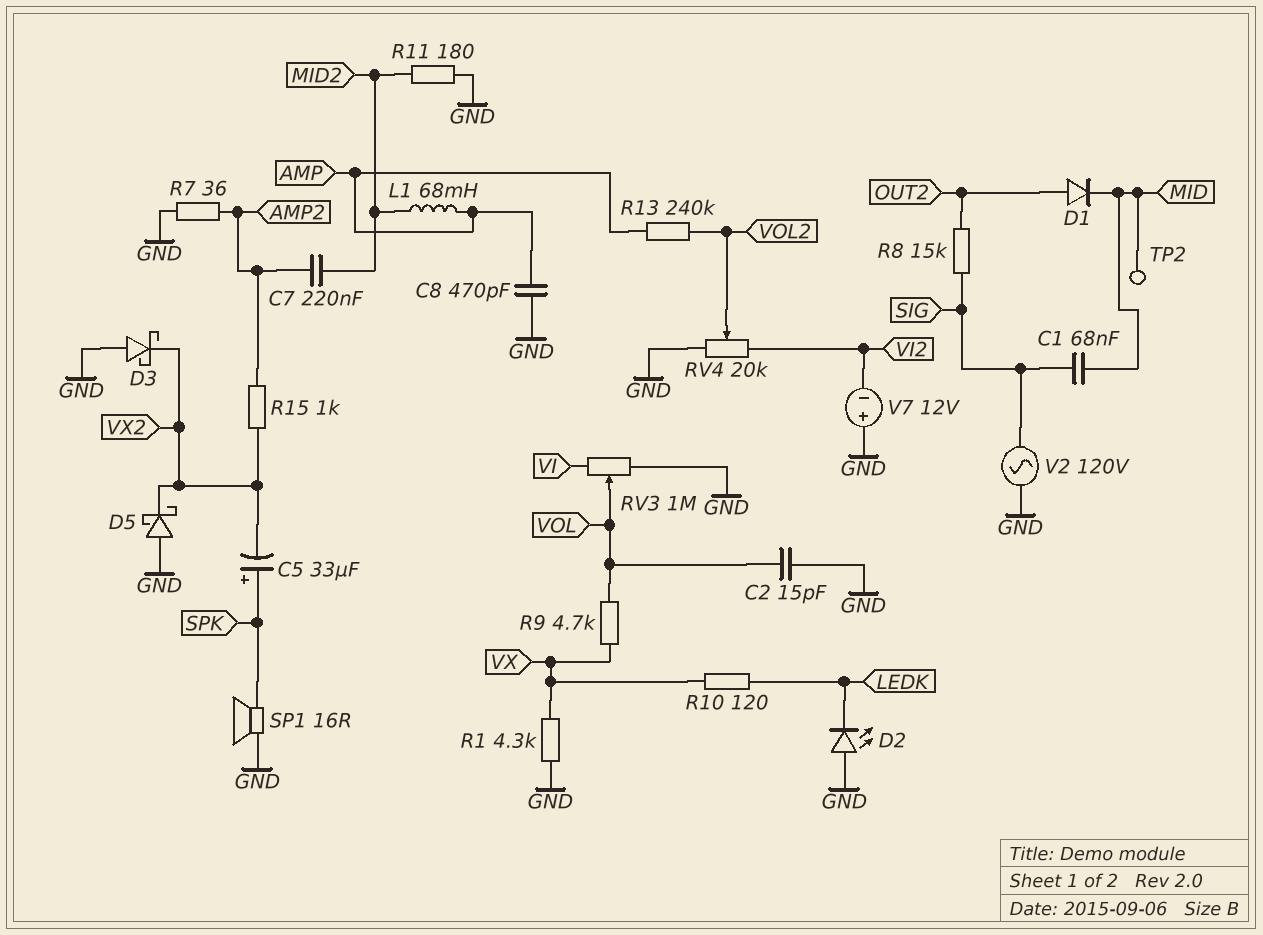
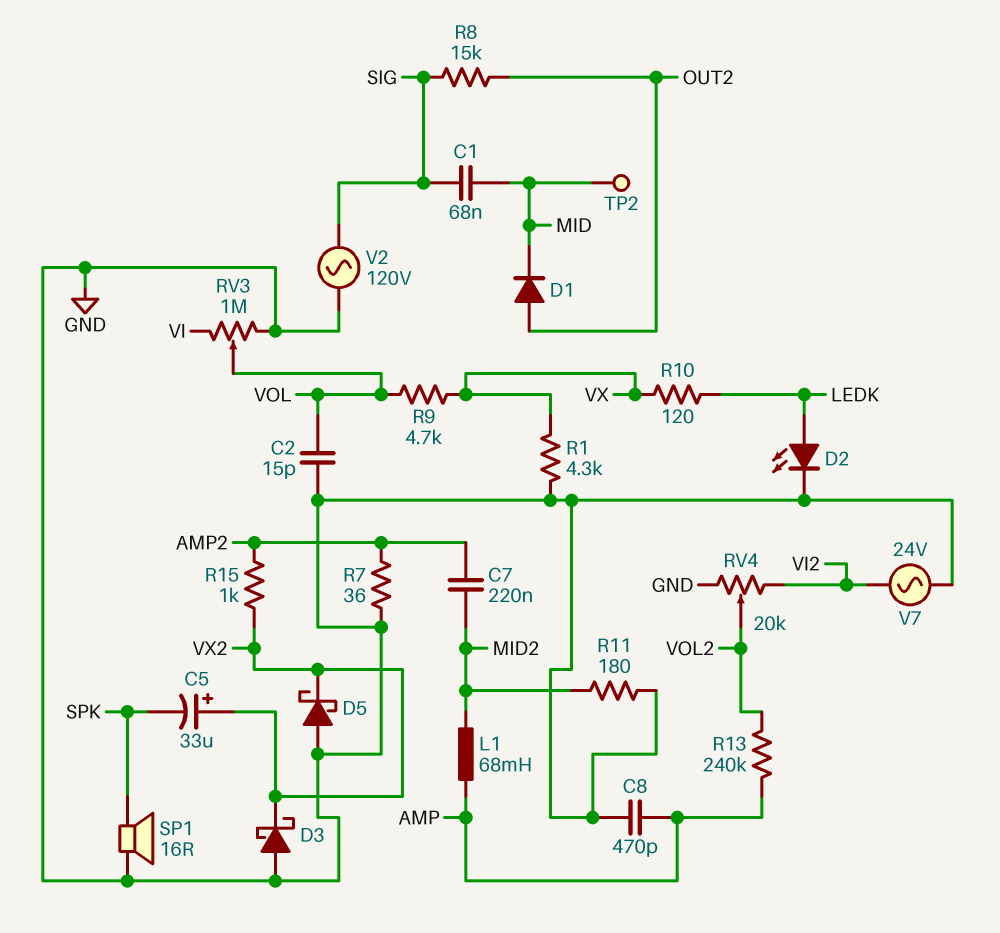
C5: 33uF (plus SPK, minus VX2) -> 33uF (plus VX2, minus SPK)
D2: LED (A GND, K LEDK) -> LED (A LEDK, K GND)
V7: 12V (plus GND, minus VI2) -> AC 24V (GND, VI2)

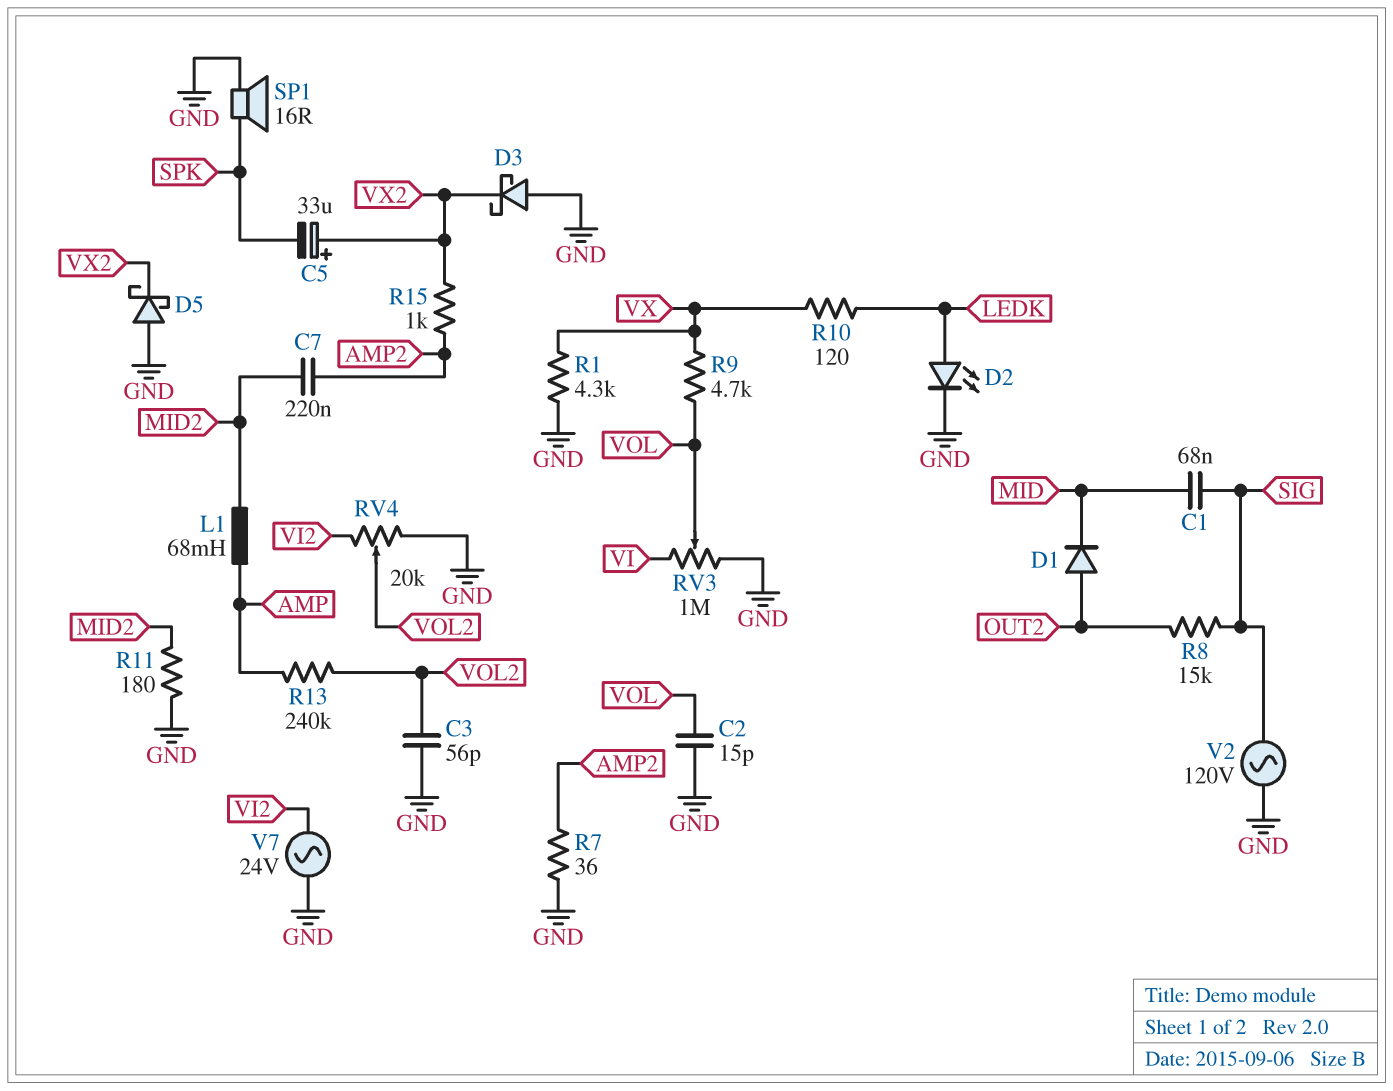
C3: none -> 56pF (GND, VOL2)
C8: 470pF (AMP, GND) -> none
TP2: test point (MID) -> none

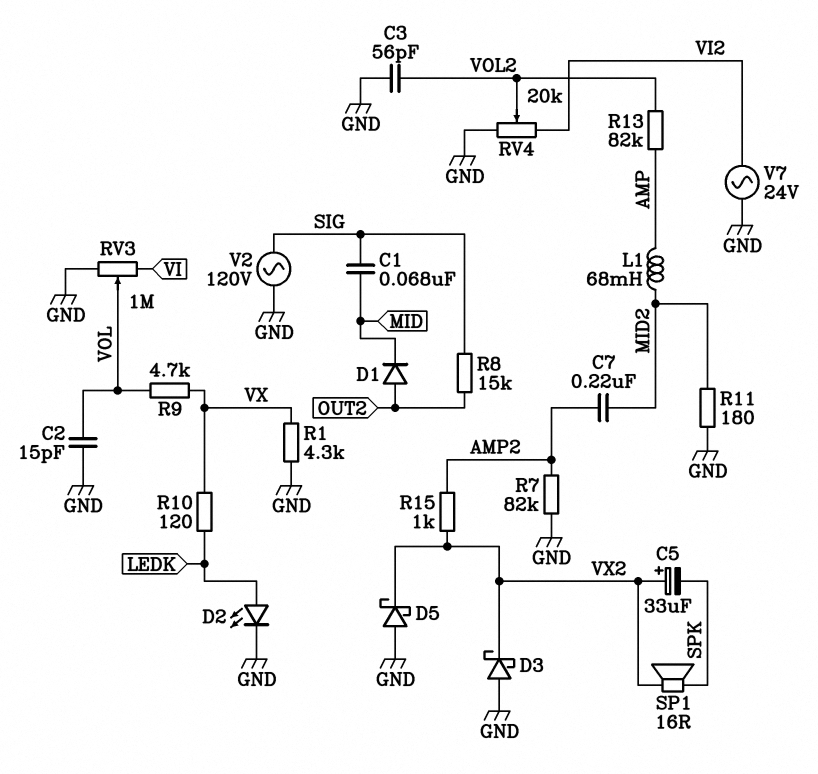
R7: 36 (AMP2, GND) -> 82k (AMP2, GND)
R13: 240k (AMP, VOL2) -> 82k (AMP, VOL2)
SP1: speaker 16R (GND, SPK) -> speaker 16R (SPK, VX2)

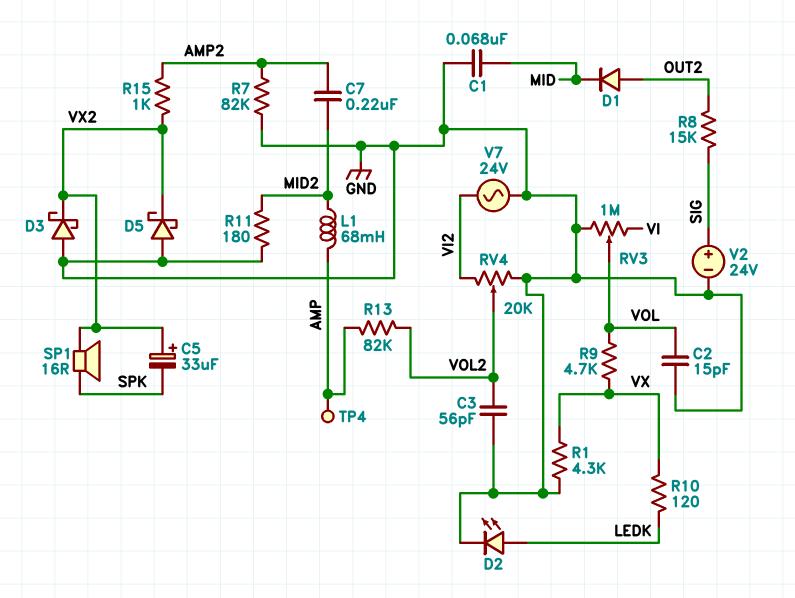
C1: 68nF (MID, SIG) -> 68nF (GND, MID)
TP4: none -> test point (AMP)
V2: AC 120V (GND, SIG) -> 24V (plus SIG, minus GND)

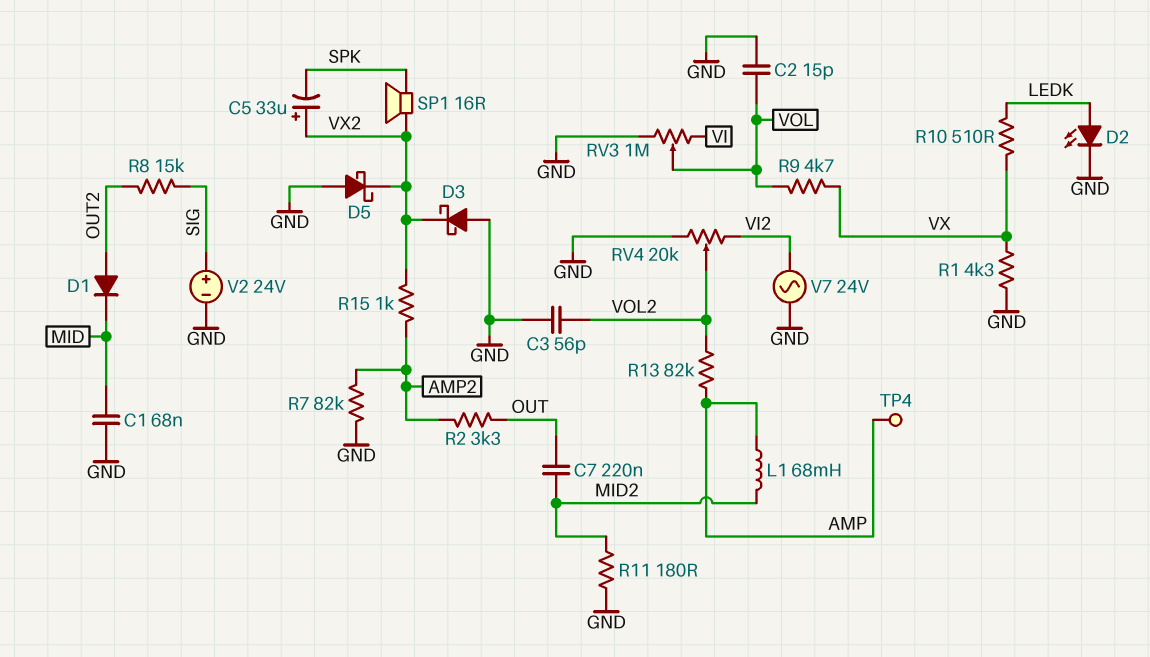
C7: 220nF (AMP2, MID2) -> 220nF (MID2, OUT)
R2: none -> 3.3k (AMP2, OUT)
R10: 120 (LEDK, VX) -> 510 (LEDK, VX)

